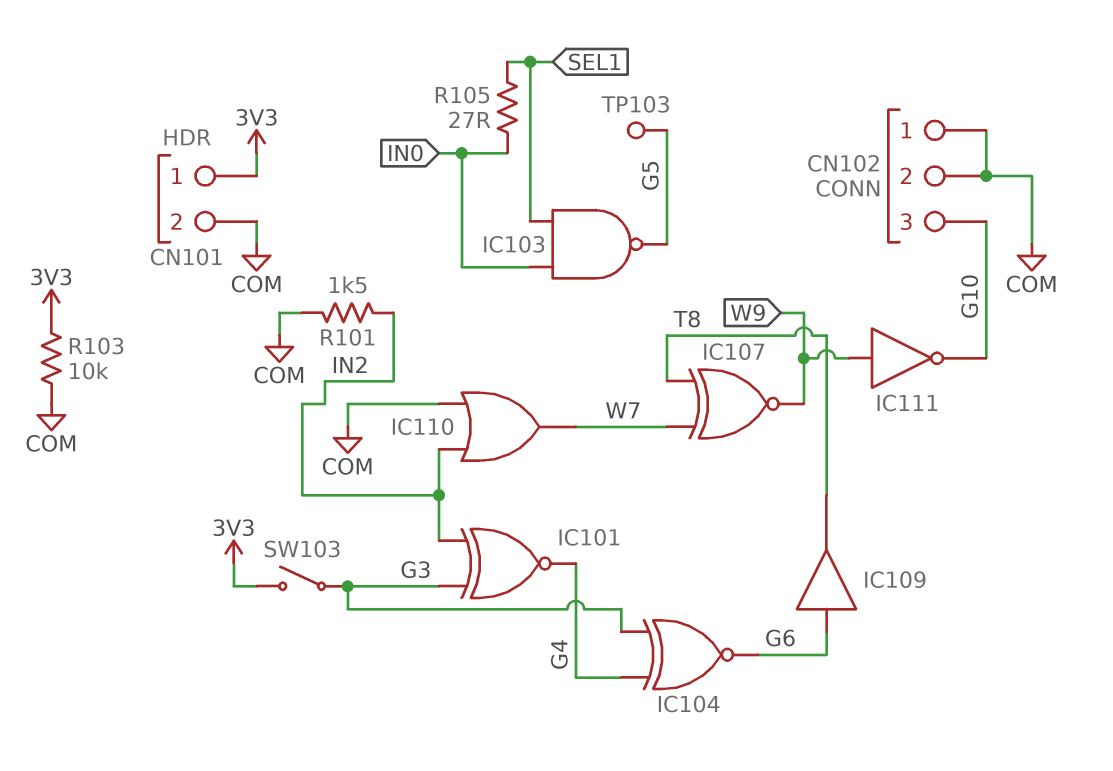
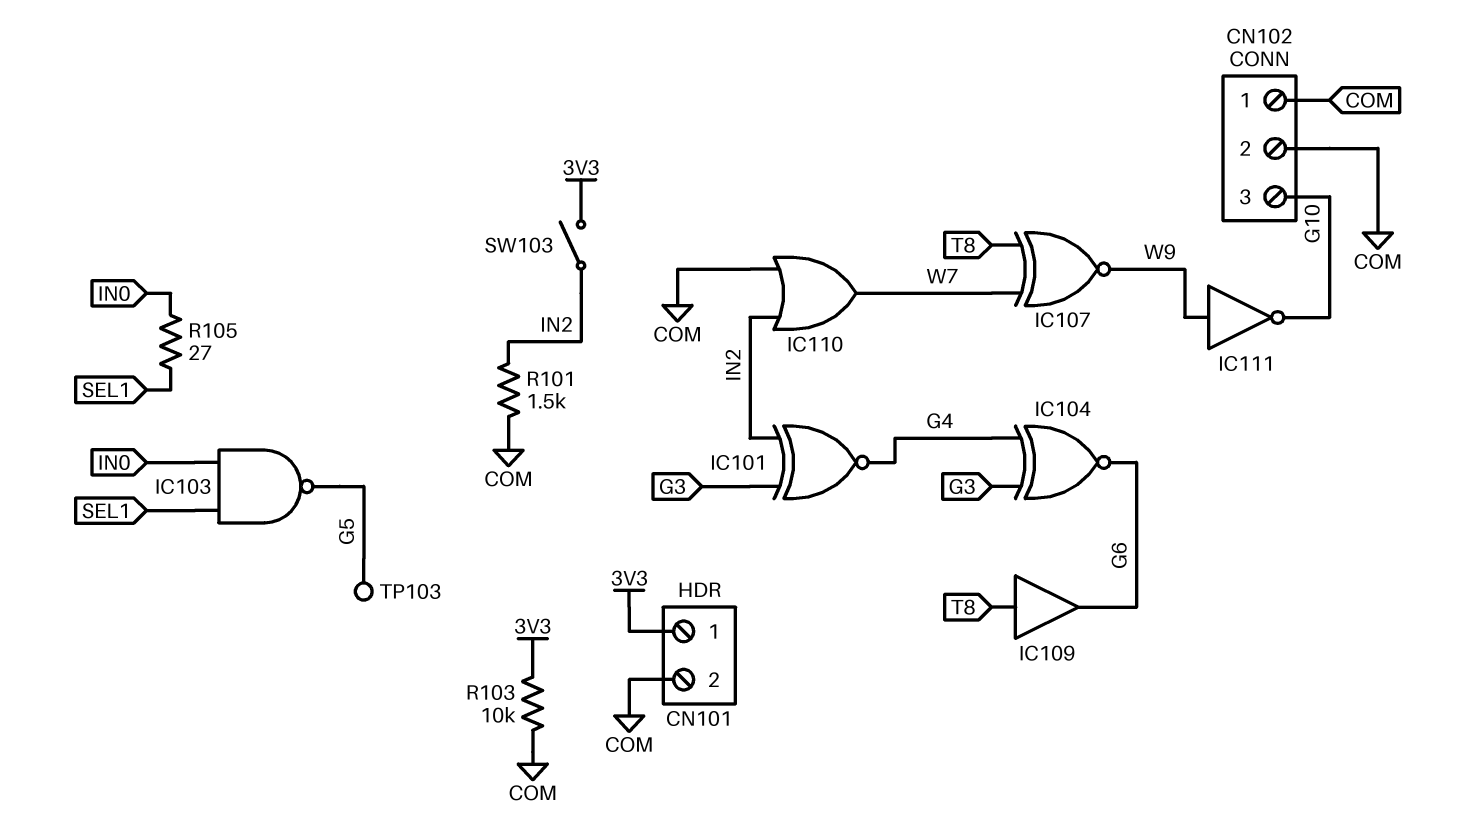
IC109: buffer (in G6, out T8) -> buffer (in T8, out G6)
SW103: switch (3V3, G3) -> switch (3V3, IN2)

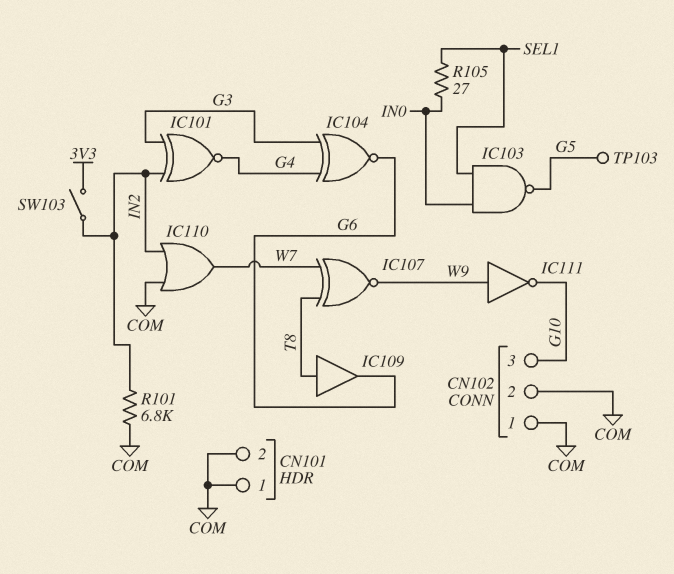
CN101 pin 1: 3V3 -> COM
R101: 1.5k (COM, IN2) -> 6.8k (COM, IN2)
R103: 10k (3V3, COM) -> none

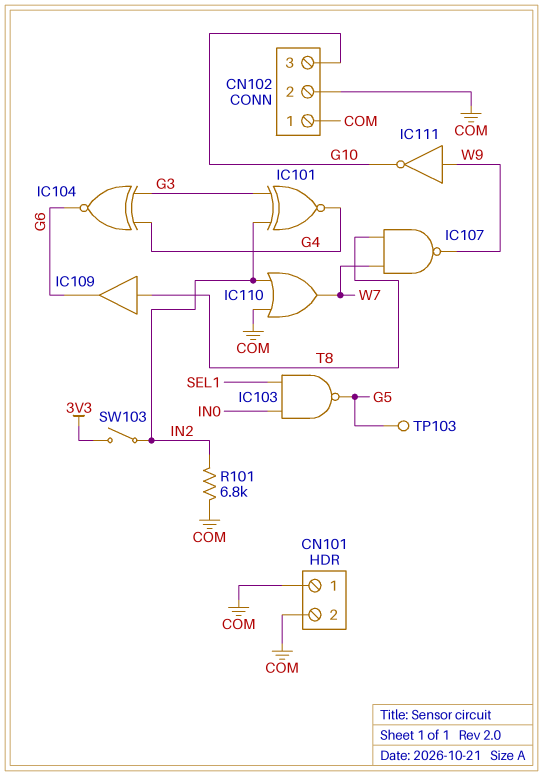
IC107: XNOR (in T8, in W7, out W9) -> NAND (in T8, in W7, out W9)
R105: 27 (IN0, SEL1) -> none

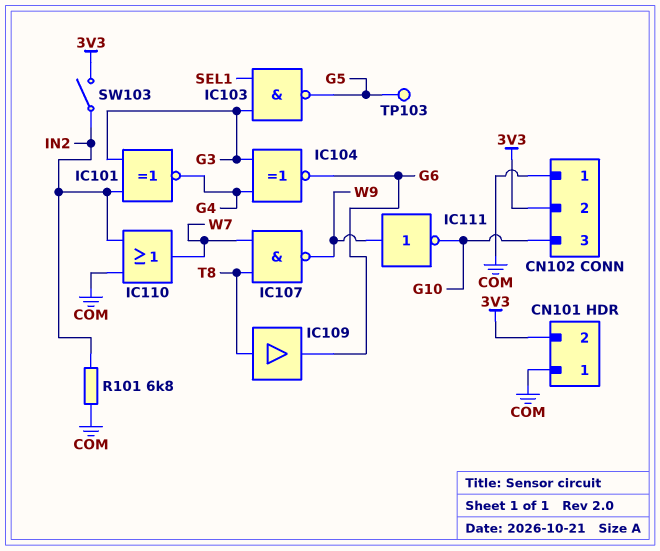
CN101 pin 2: COM -> 3V3
CN102 pin 2: COM -> 3V3
IC103: NAND (in IN0, in SEL1, out G5) -> NAND (in G3, in SEL1, out G5)

